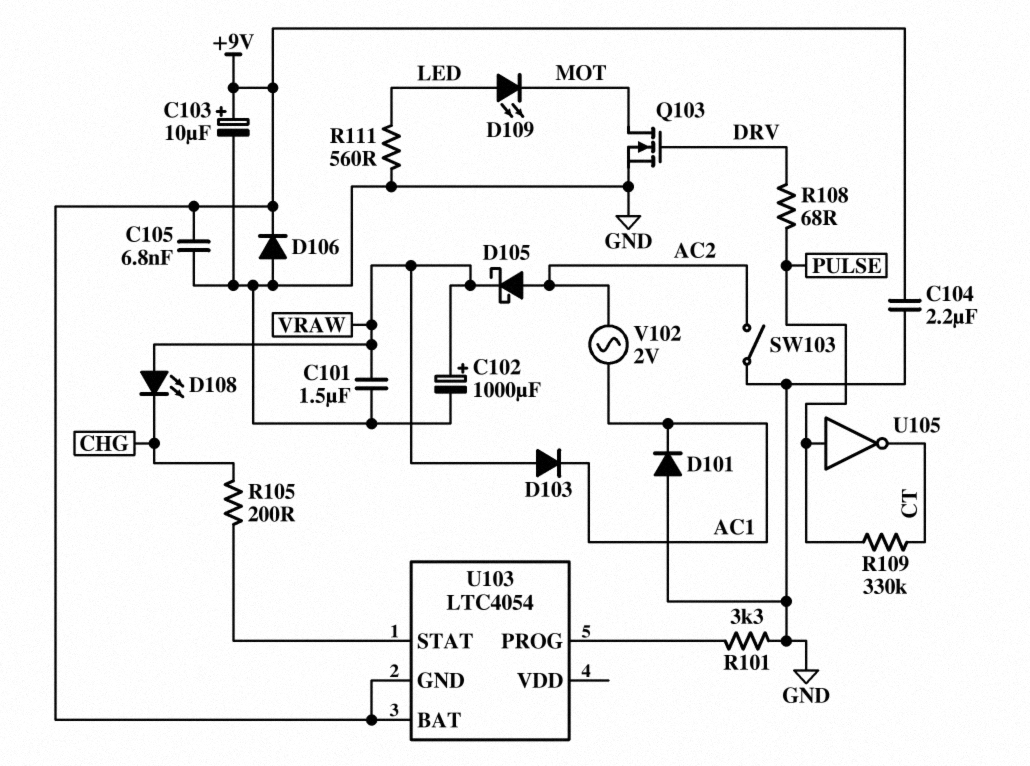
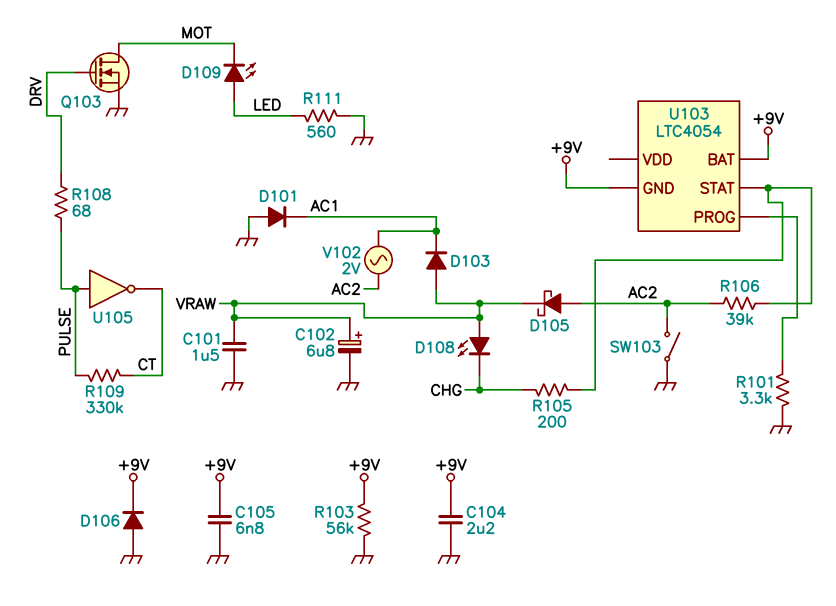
C102: 1000uF (plus VRAW, minus GND) -> 6.8uF (plus VRAW, minus GND)
C103: 10uF (plus +9V, minus GND) -> none
R103: none -> 56k (+9V, GND)
R106: none -> 39k (AC2, U103/STAT)

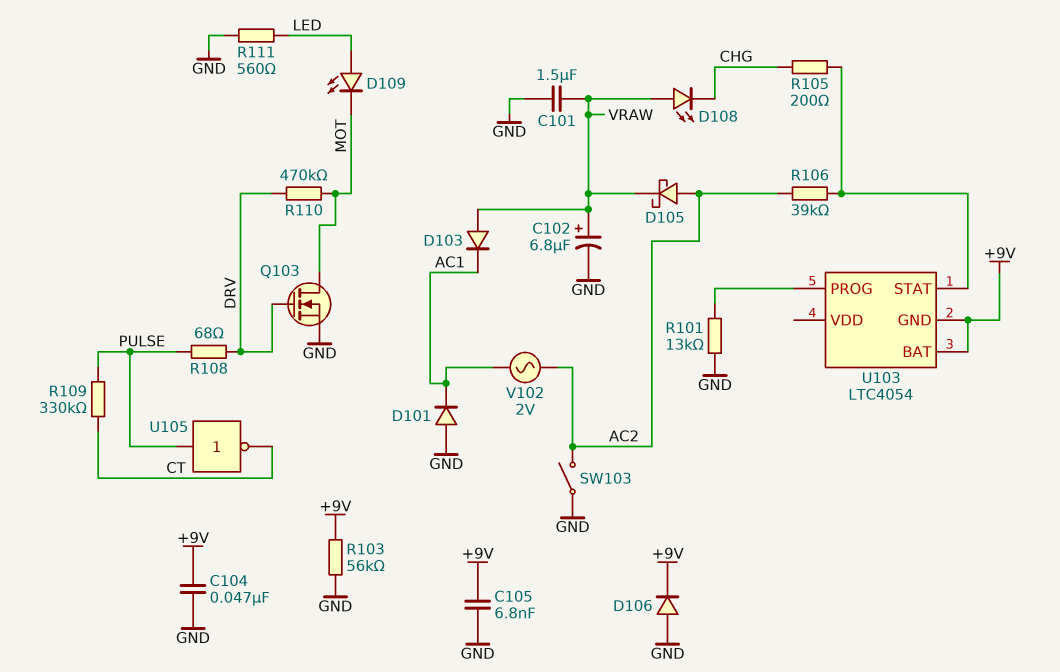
C104: 2.2uF (+9V, GND) -> 47nF (+9V, GND)
R101: 3.3k (GND, U103/PROG) -> 13k (GND, U103/PROG)
R110: none -> 470k (DRV, MOT)

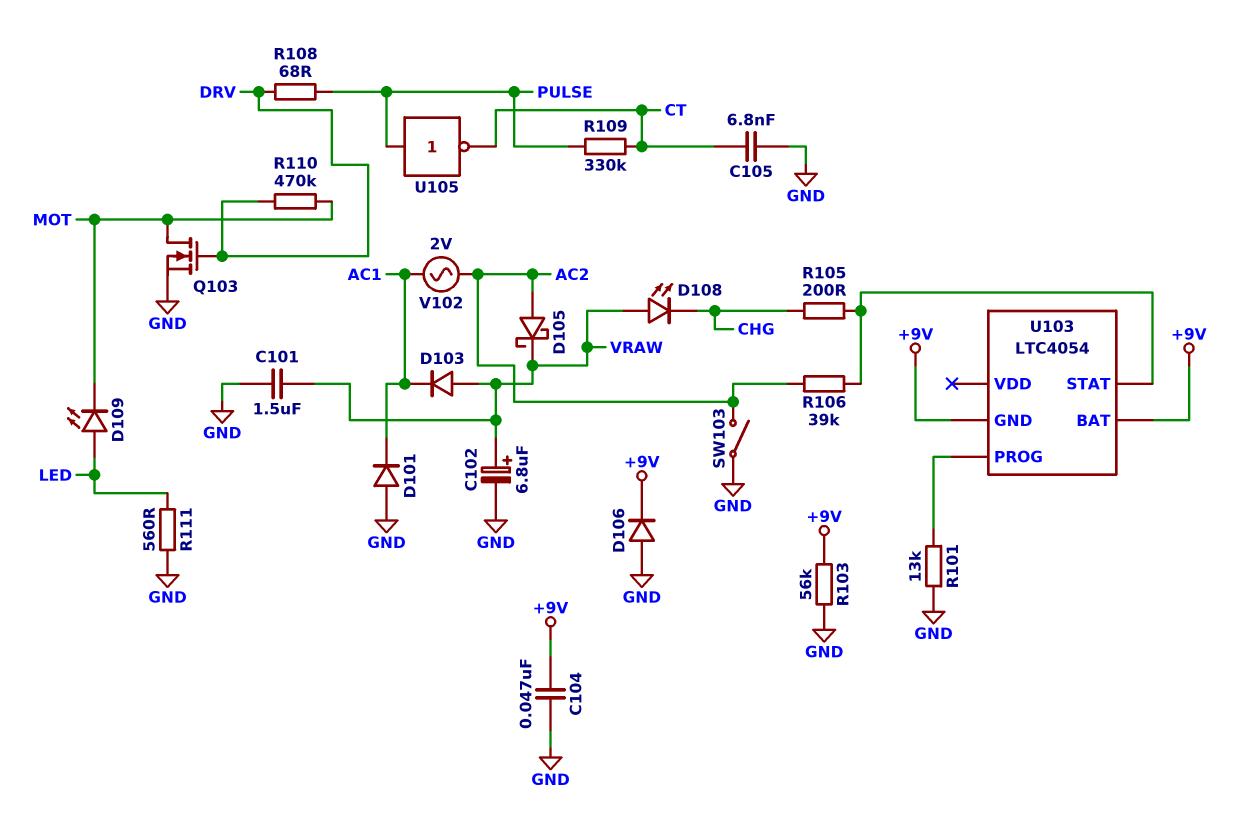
C105: 6.8nF (+9V, GND) -> 6.8nF (CT, GND)

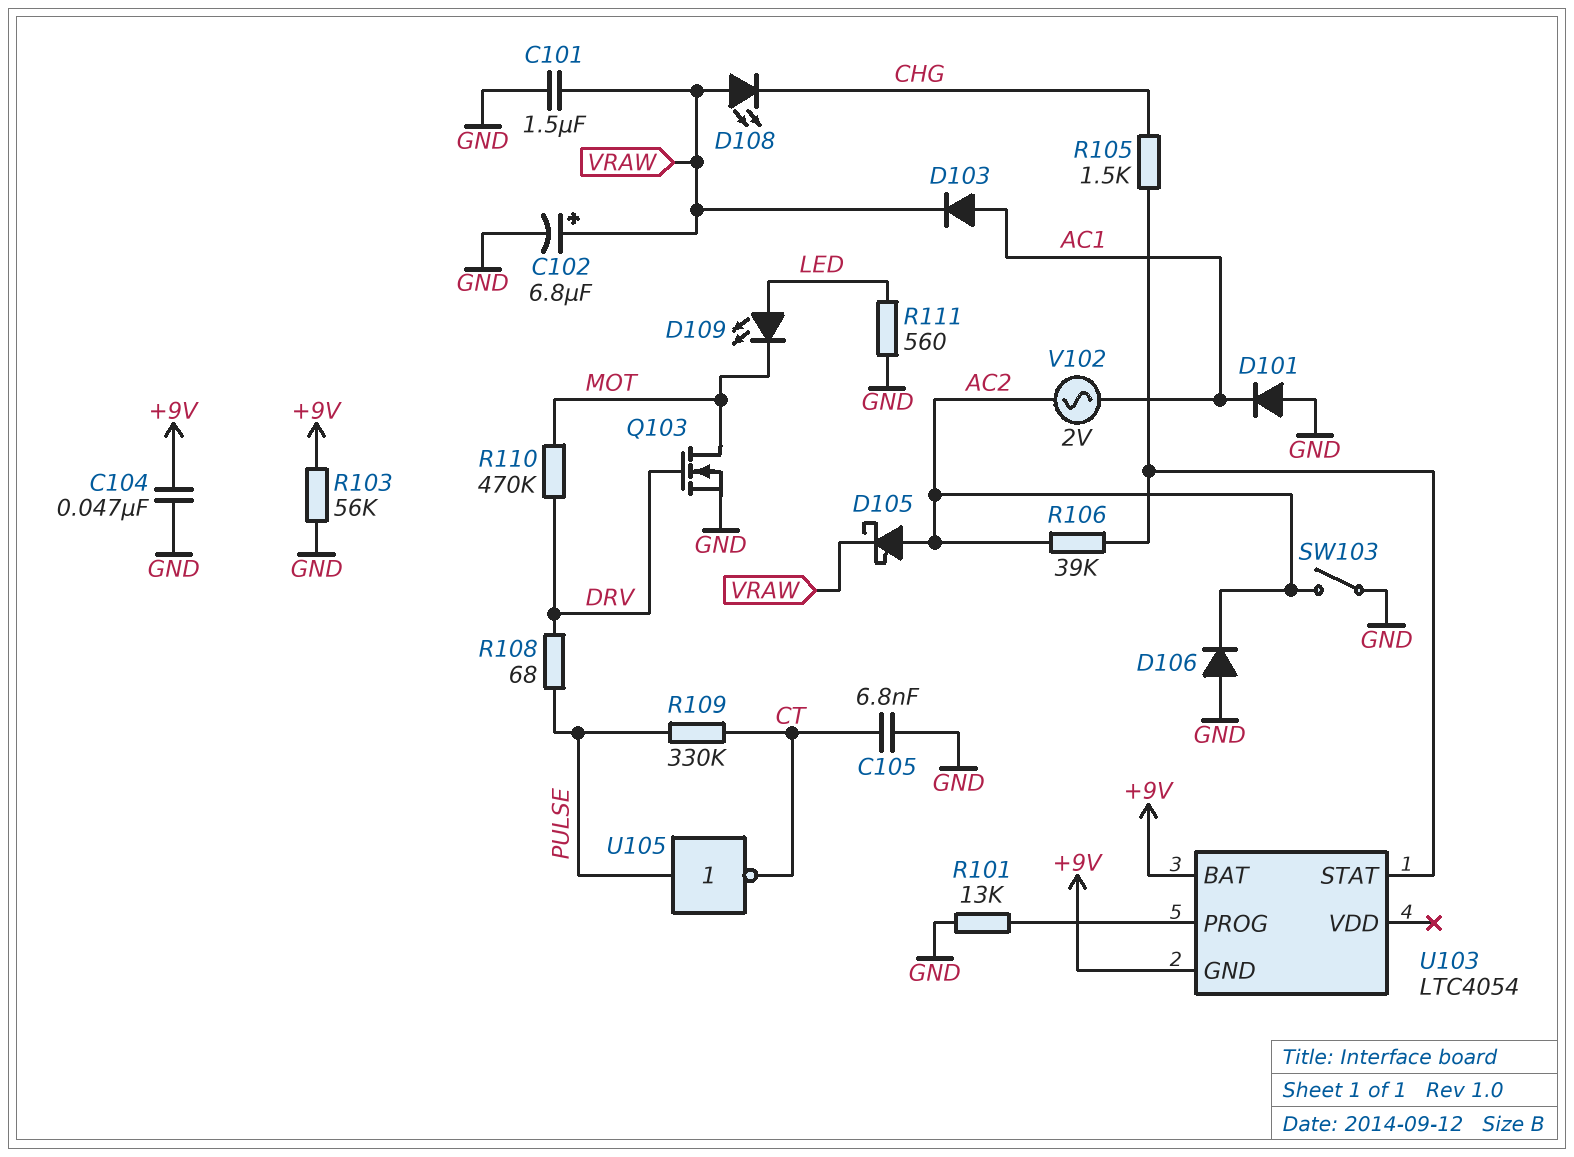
D103: diode (A VRAW, K AC1) -> diode (A AC1, K VRAW)
D106: diode (A GND, K +9V) -> diode (A GND, K AC2)
R105: 200 (CHG, U103/STAT) -> 1.5k (CHG, U103/STAT)

